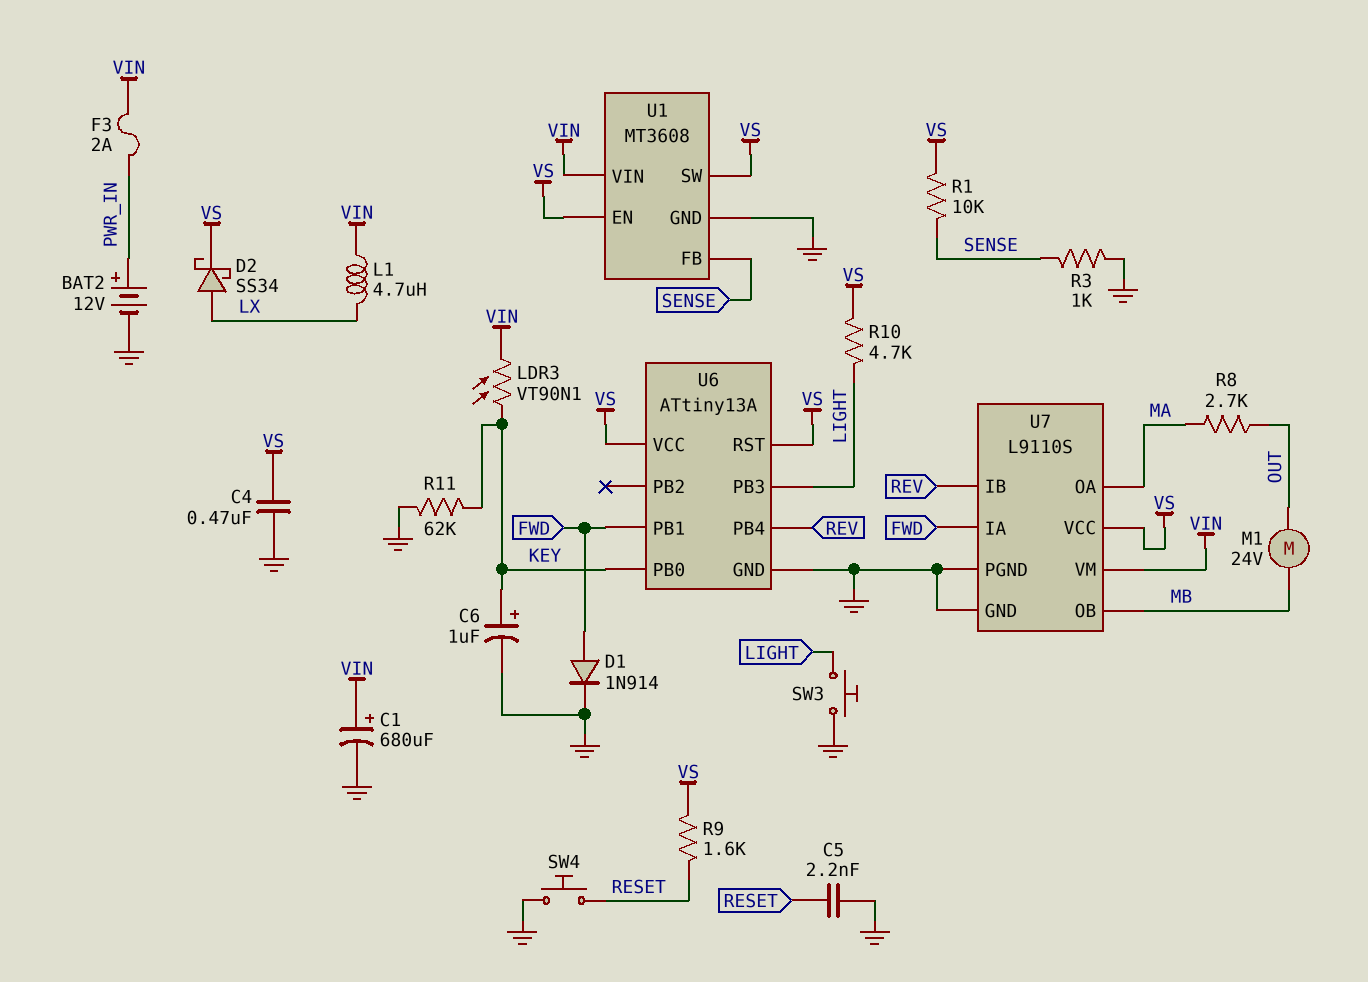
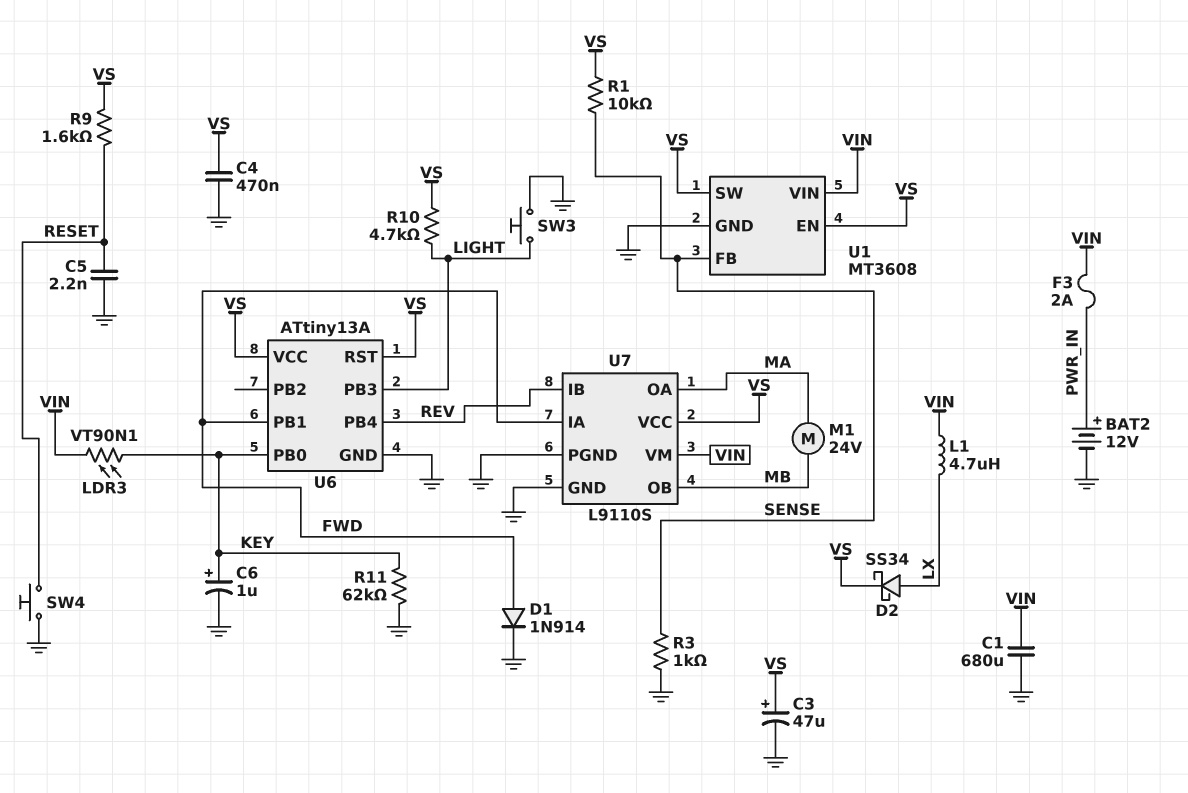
C1: 680uF (plus VIN, minus GND) -> 680uF (GND, VIN)
C3: none -> 47uF (plus VS, minus GND)
M1: motor 24V (MB, OUT) -> motor 24V (MA, MB)
R8: 2.7k (MA, OUT) -> none

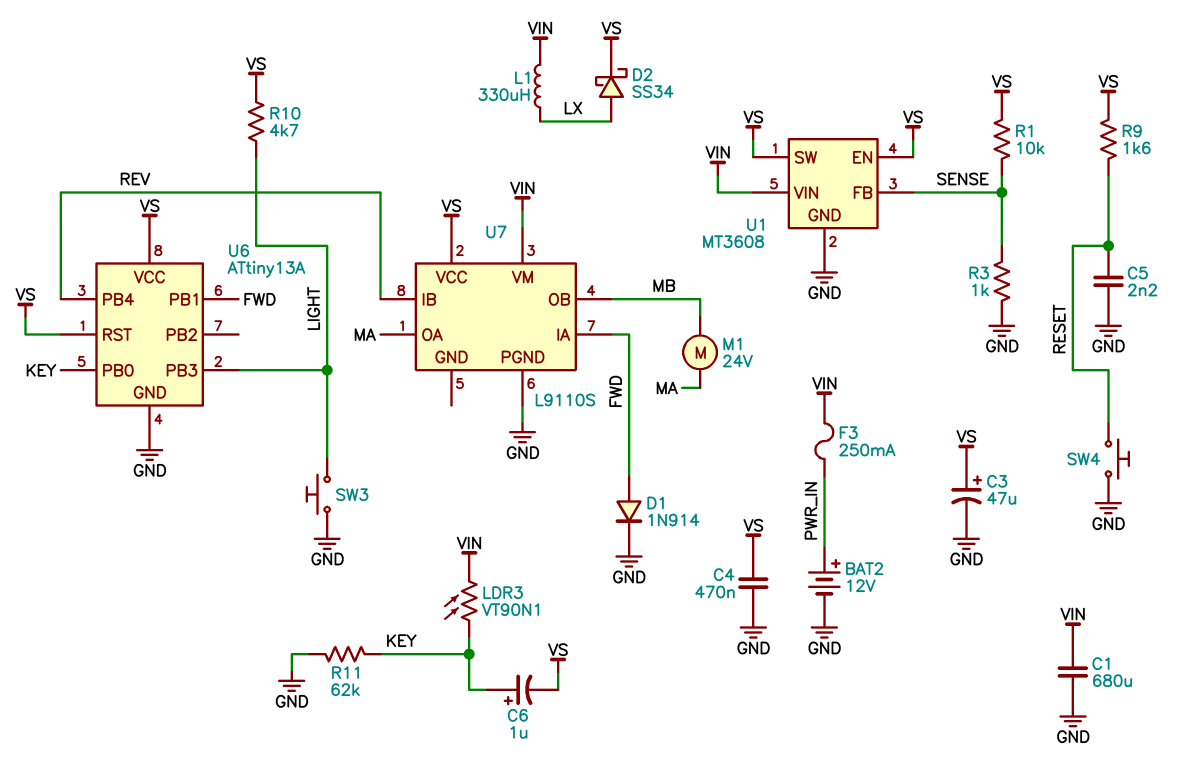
C6: 1uF (plus KEY, minus GND) -> 1uF (plus KEY, minus VS)
F3: 2A (PWR_IN, VIN) -> 250mA (PWR_IN, VIN)
L1: 4.7uH (LX, VIN) -> 330uH (LX, VIN)
U7 pin GND: GND -> none

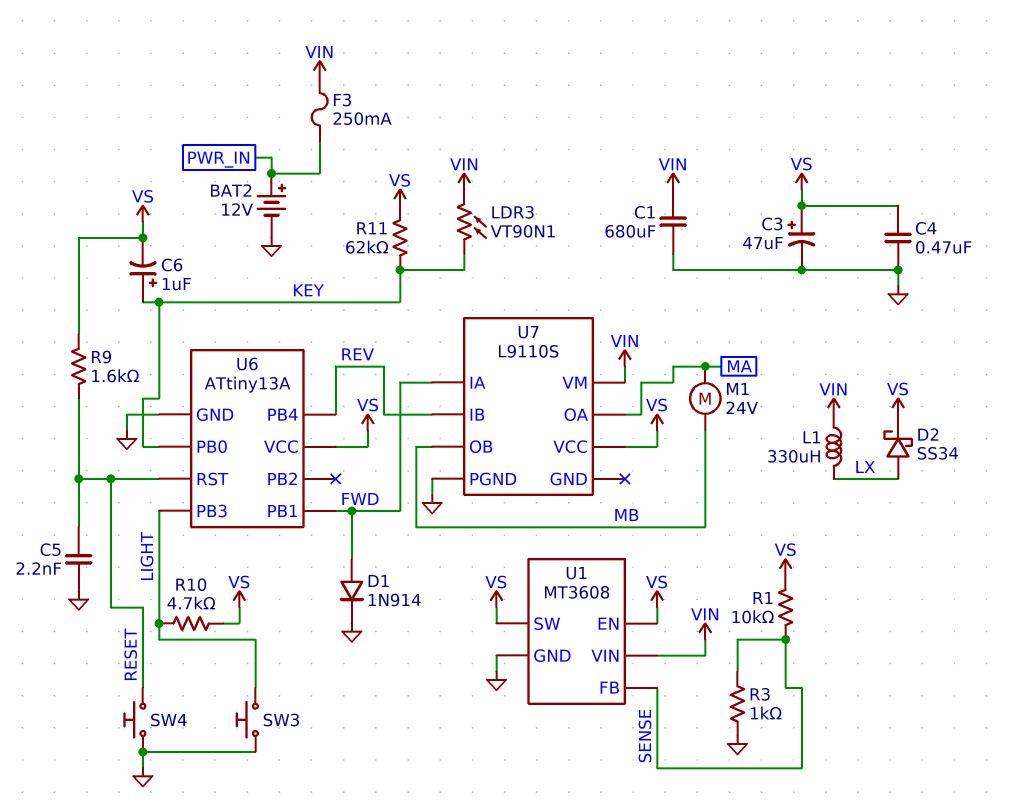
R11: 62k (GND, KEY) -> 62k (KEY, VS)
U6 pin RST: VS -> RESET

